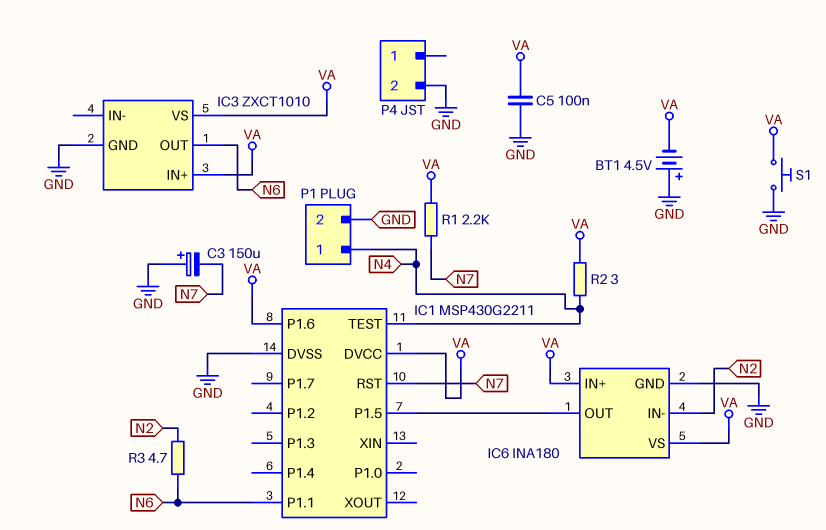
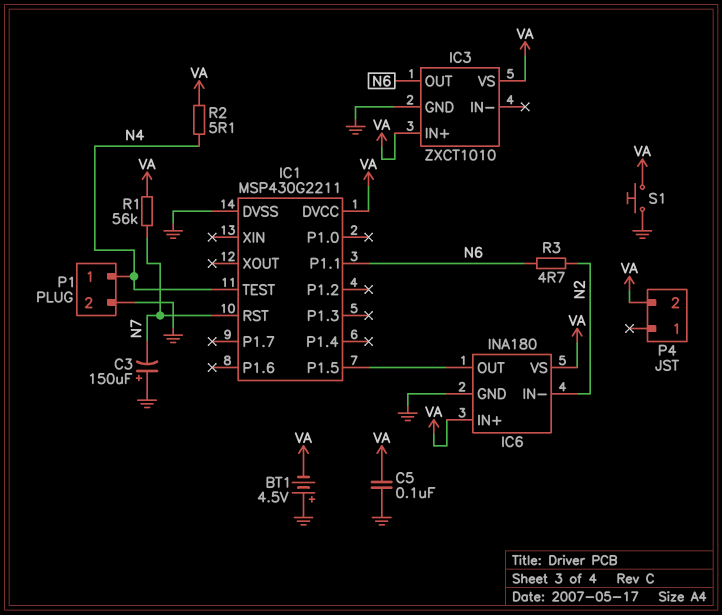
IC1 pin P1.6: VA -> none
P4 pin 2: GND -> VA
R1: 2.2k (N7, VA) -> 56k (N7, VA)
R2: 3 (N4, VA) -> 5.1 (N4, VA)

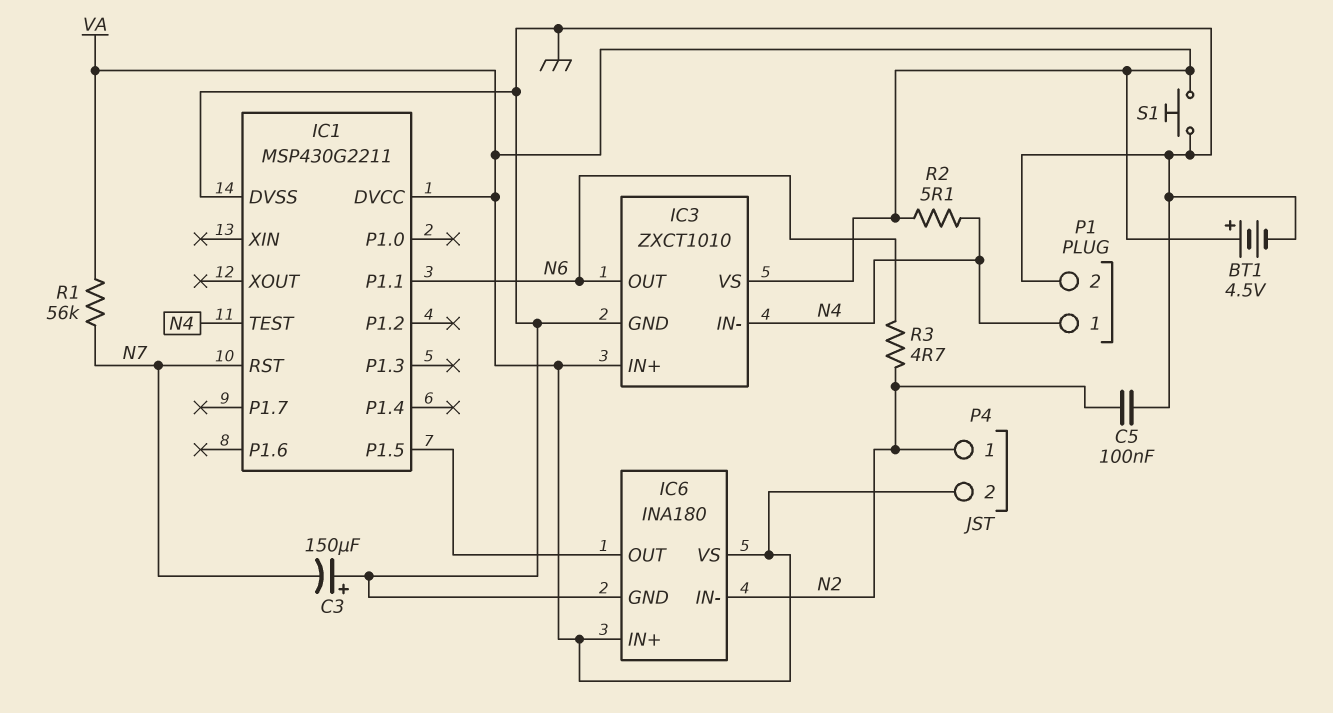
BT1: 4.5V (plus GND, minus VA) -> 4.5V (plus VA, minus GND)
C5: 100nF (GND, VA) -> 100nF (GND, N2)
IC3 pin IN-: none -> N4
P4 pin 1: none -> N2

